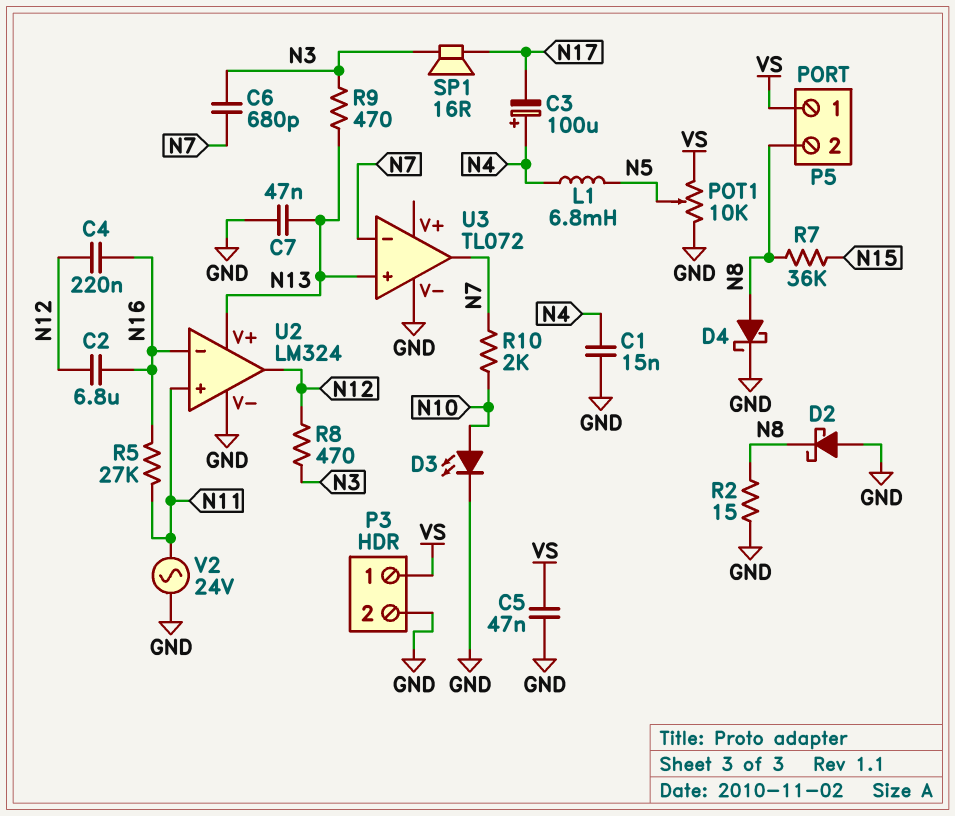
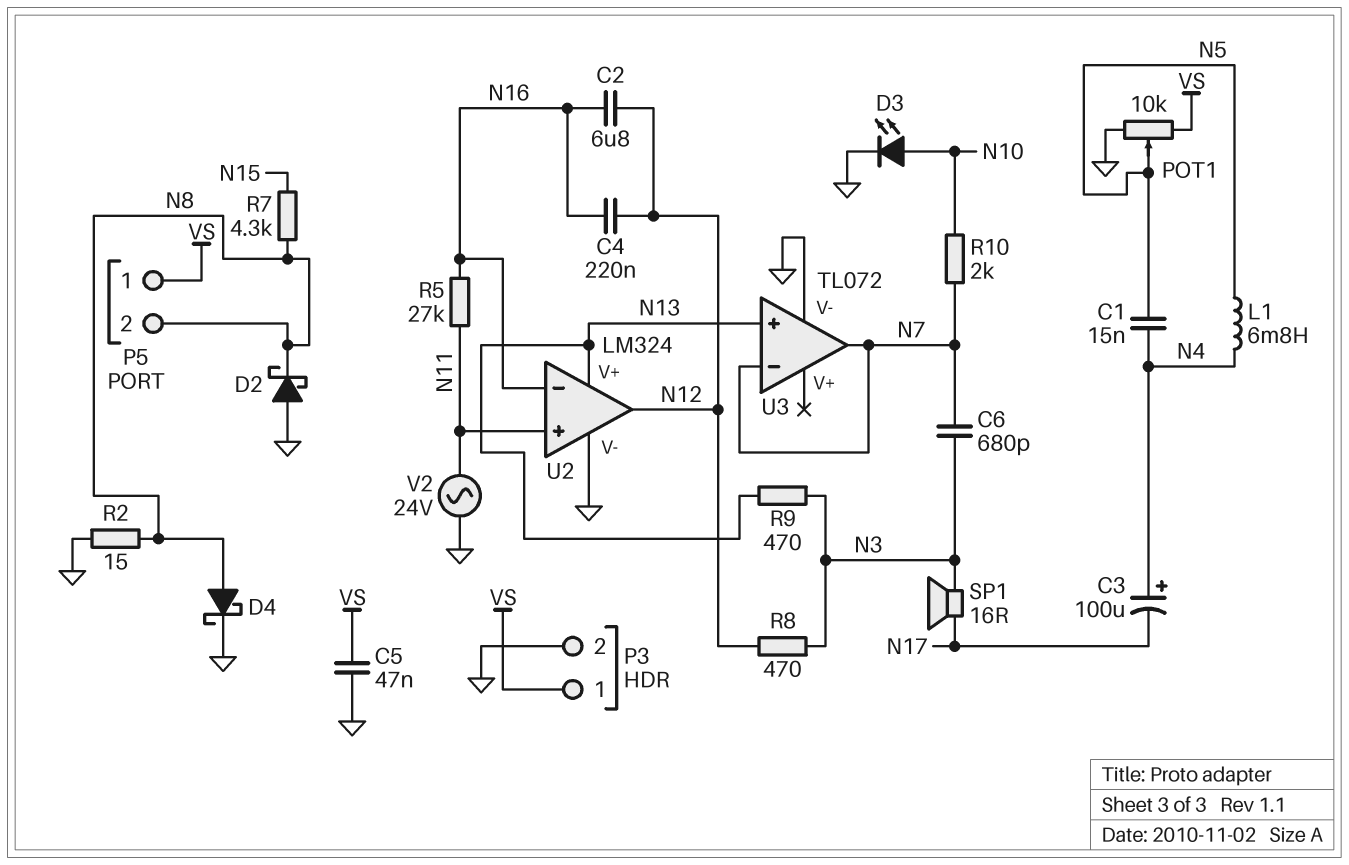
C1: 15nF (GND, N4) -> 15nF (N4, N5)
C7: 47nF (GND, N13) -> none
R7: 36k (N8, N15) -> 4.3k (N8, N15)

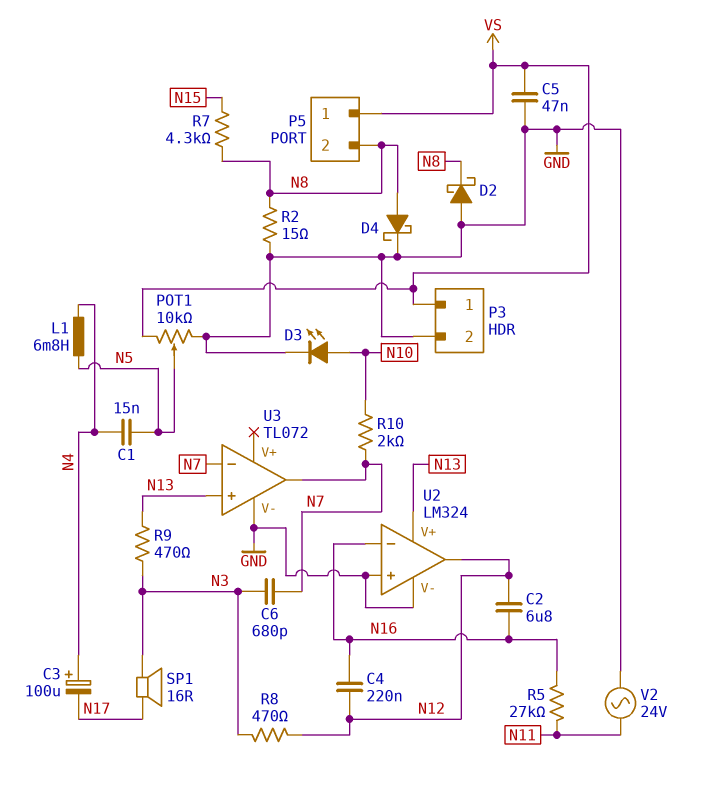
U2 pin in+: N11 -> GND

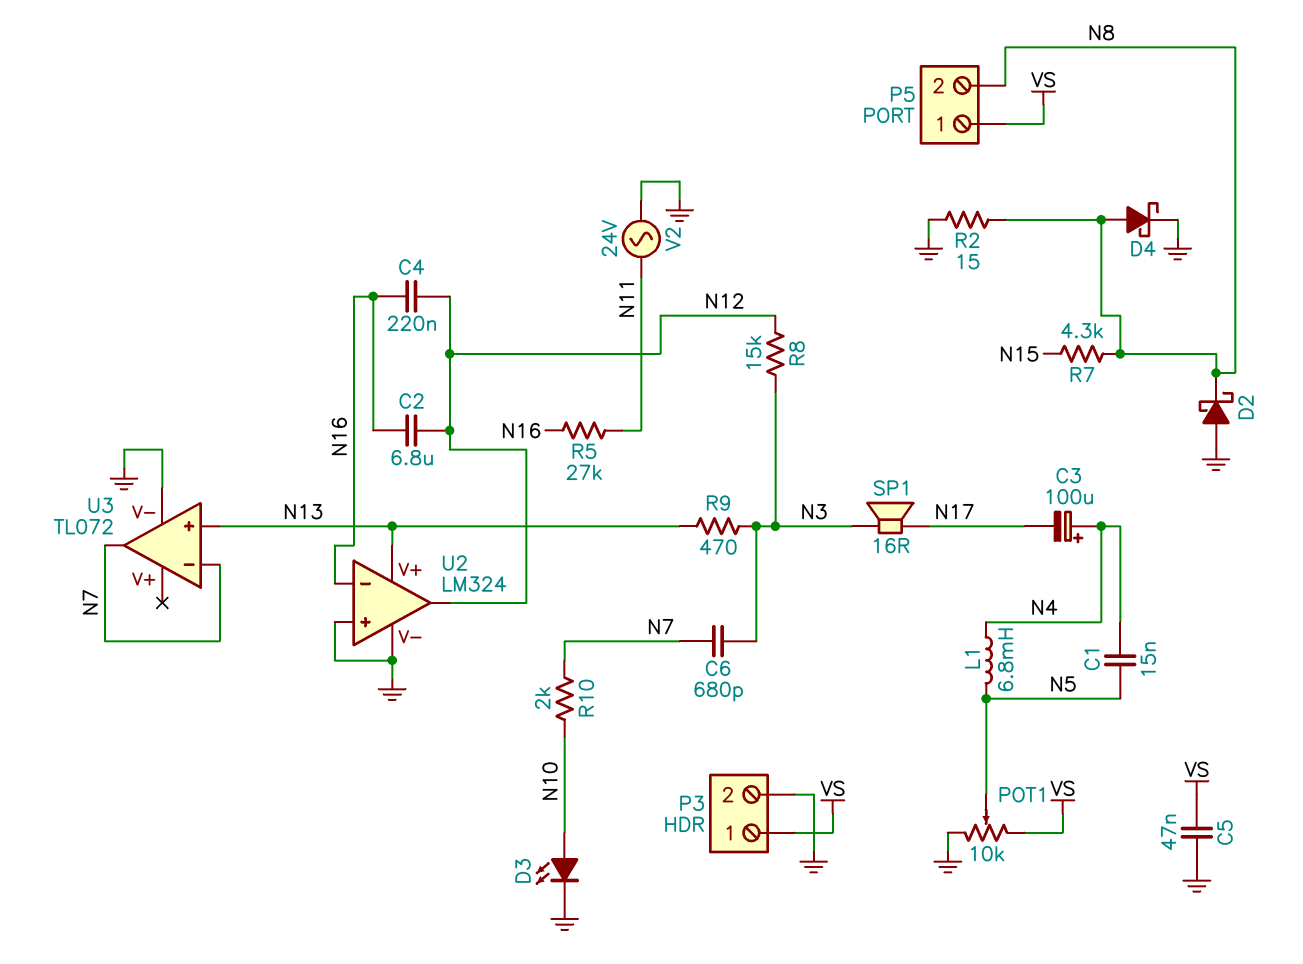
R8: 470 (N3, N12) -> 15k (N3, N12)

